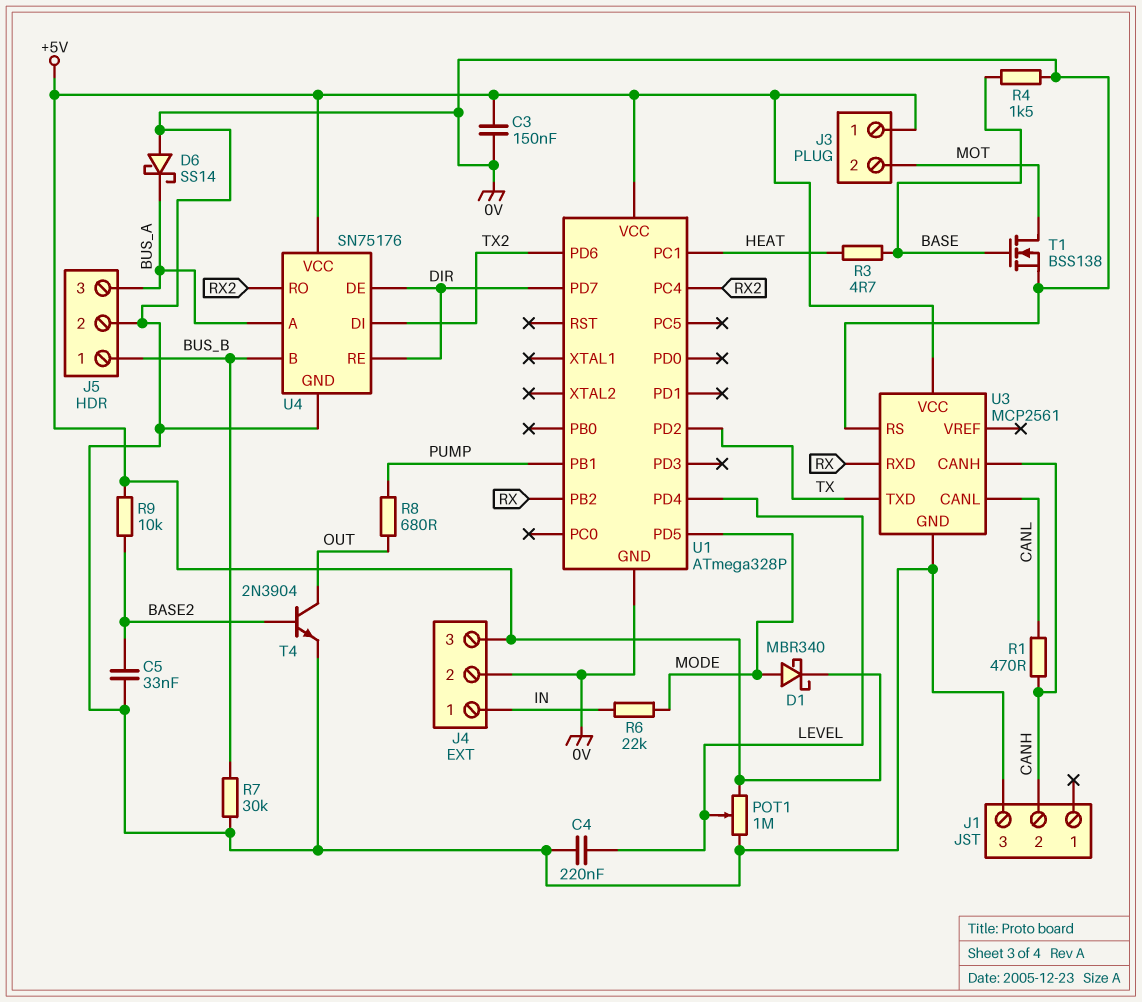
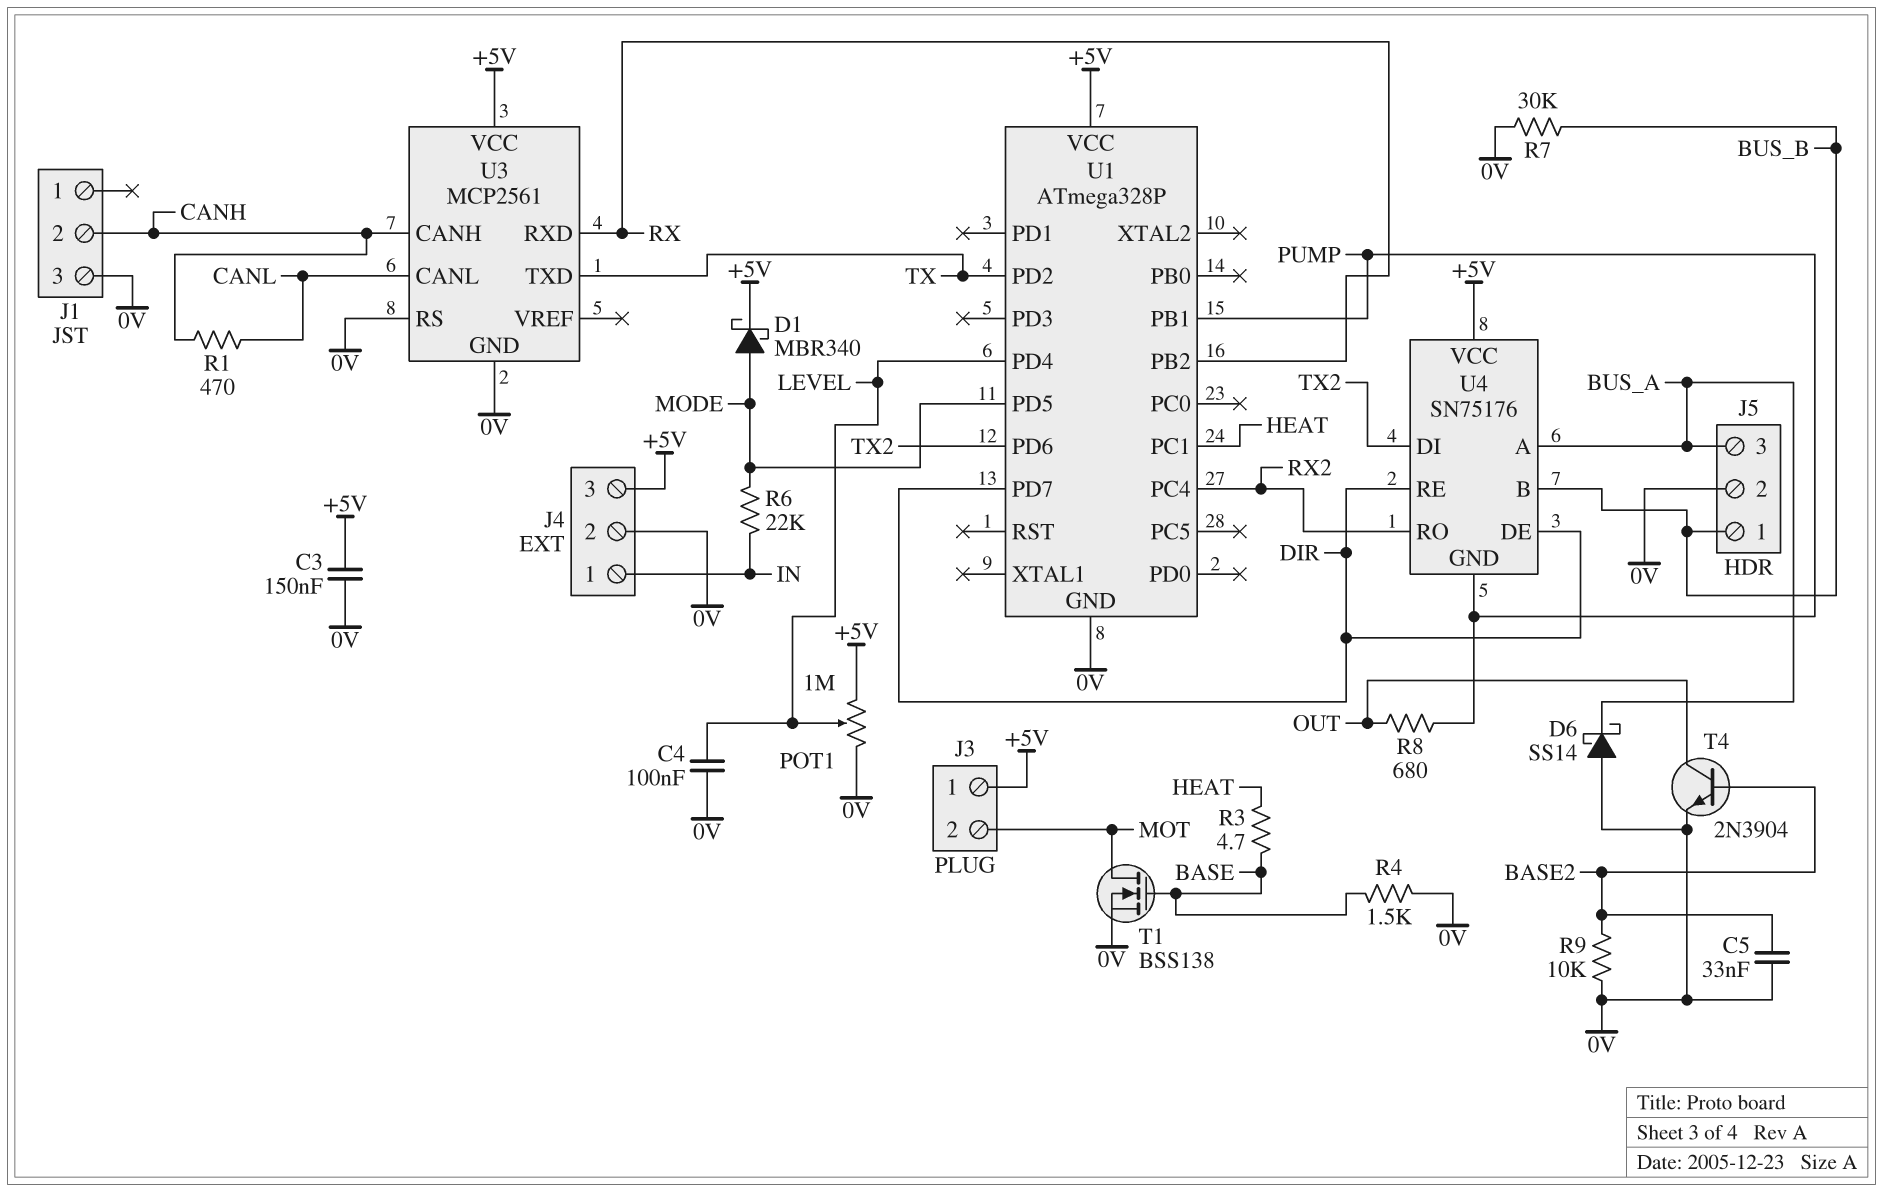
C4: 220nF (0V, LEVEL) -> 100nF (0V, LEVEL)
R9: 10k (+5V, BASE2) -> 10k (0V, BASE2)
U4 pin GND: 0V -> PUMP

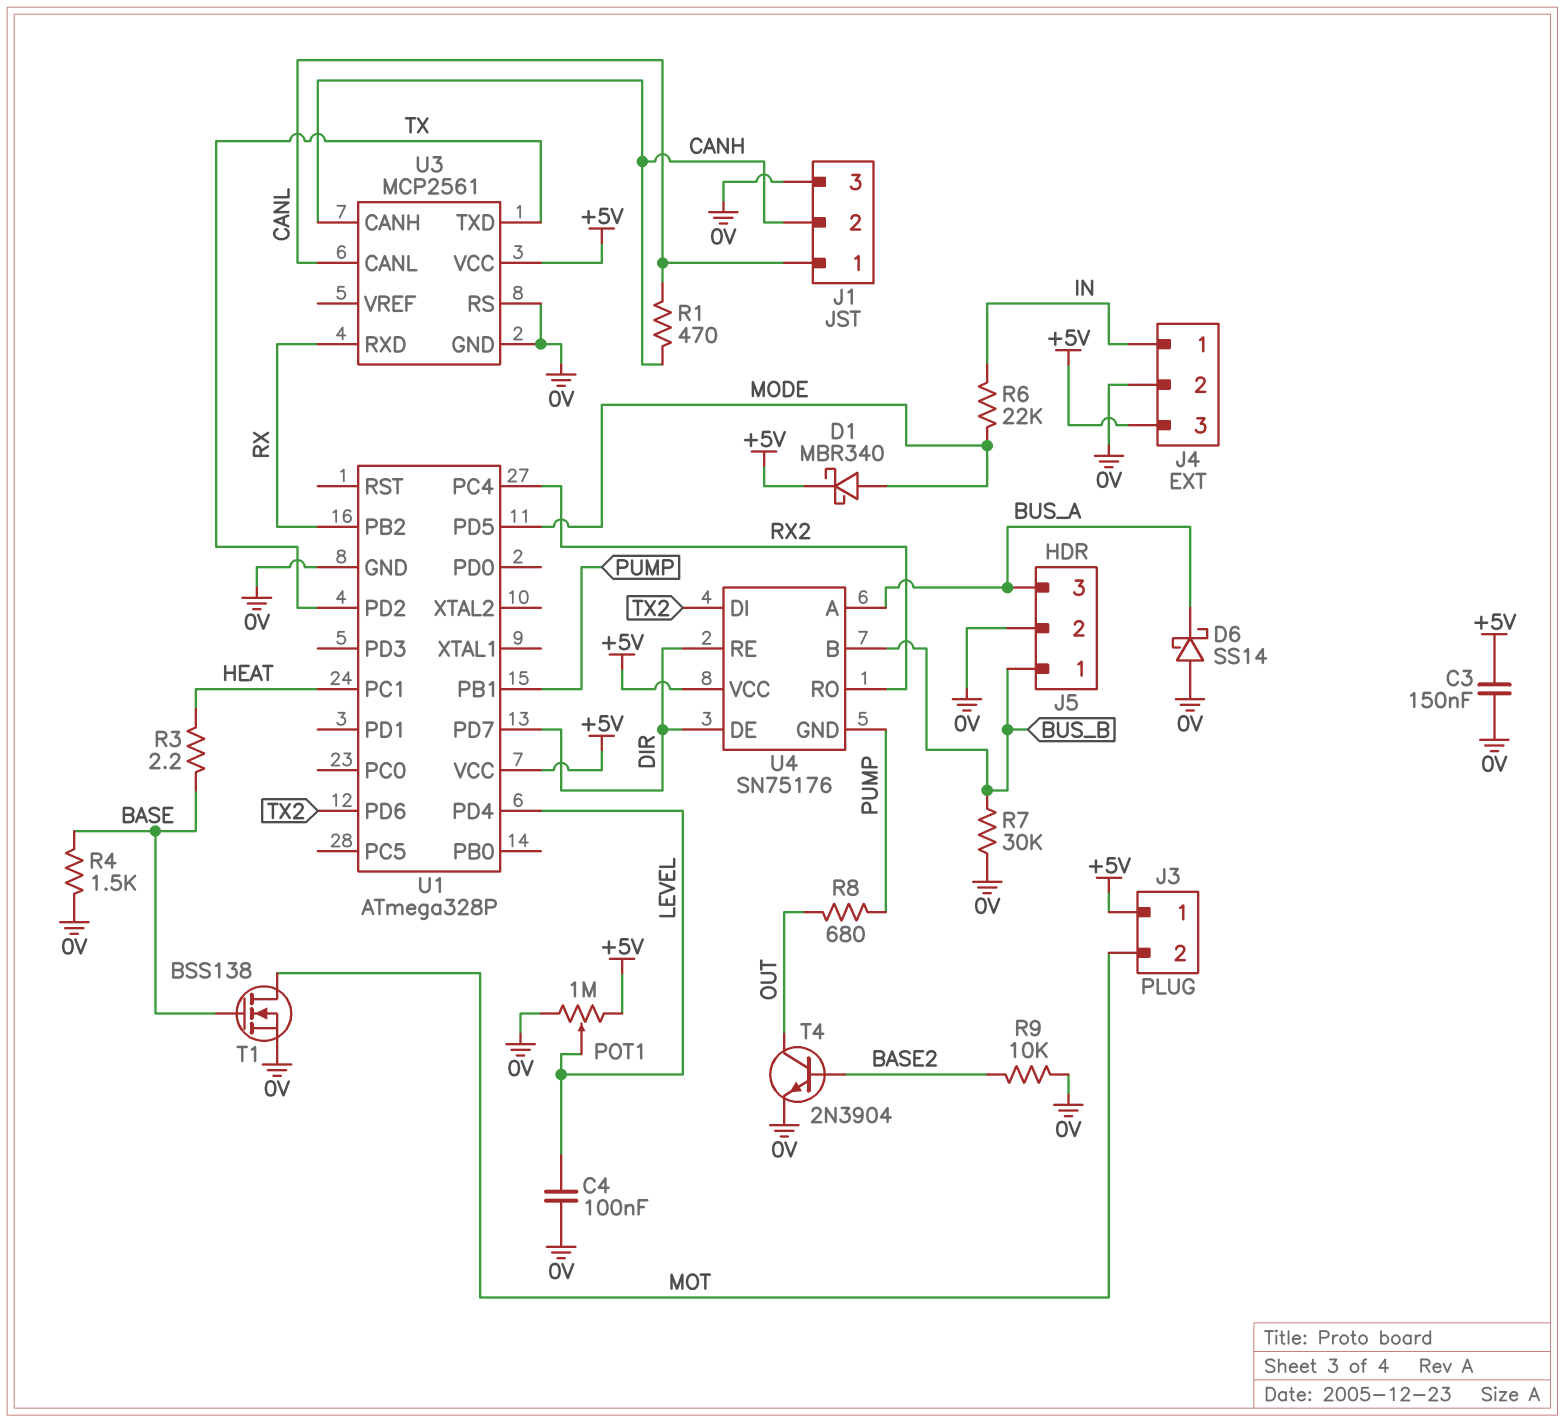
C5: 33nF (0V, BASE2) -> none
J1 pin 1: none -> CANL
R3: 4.7 (BASE, HEAT) -> 2.2 (BASE, HEAT)

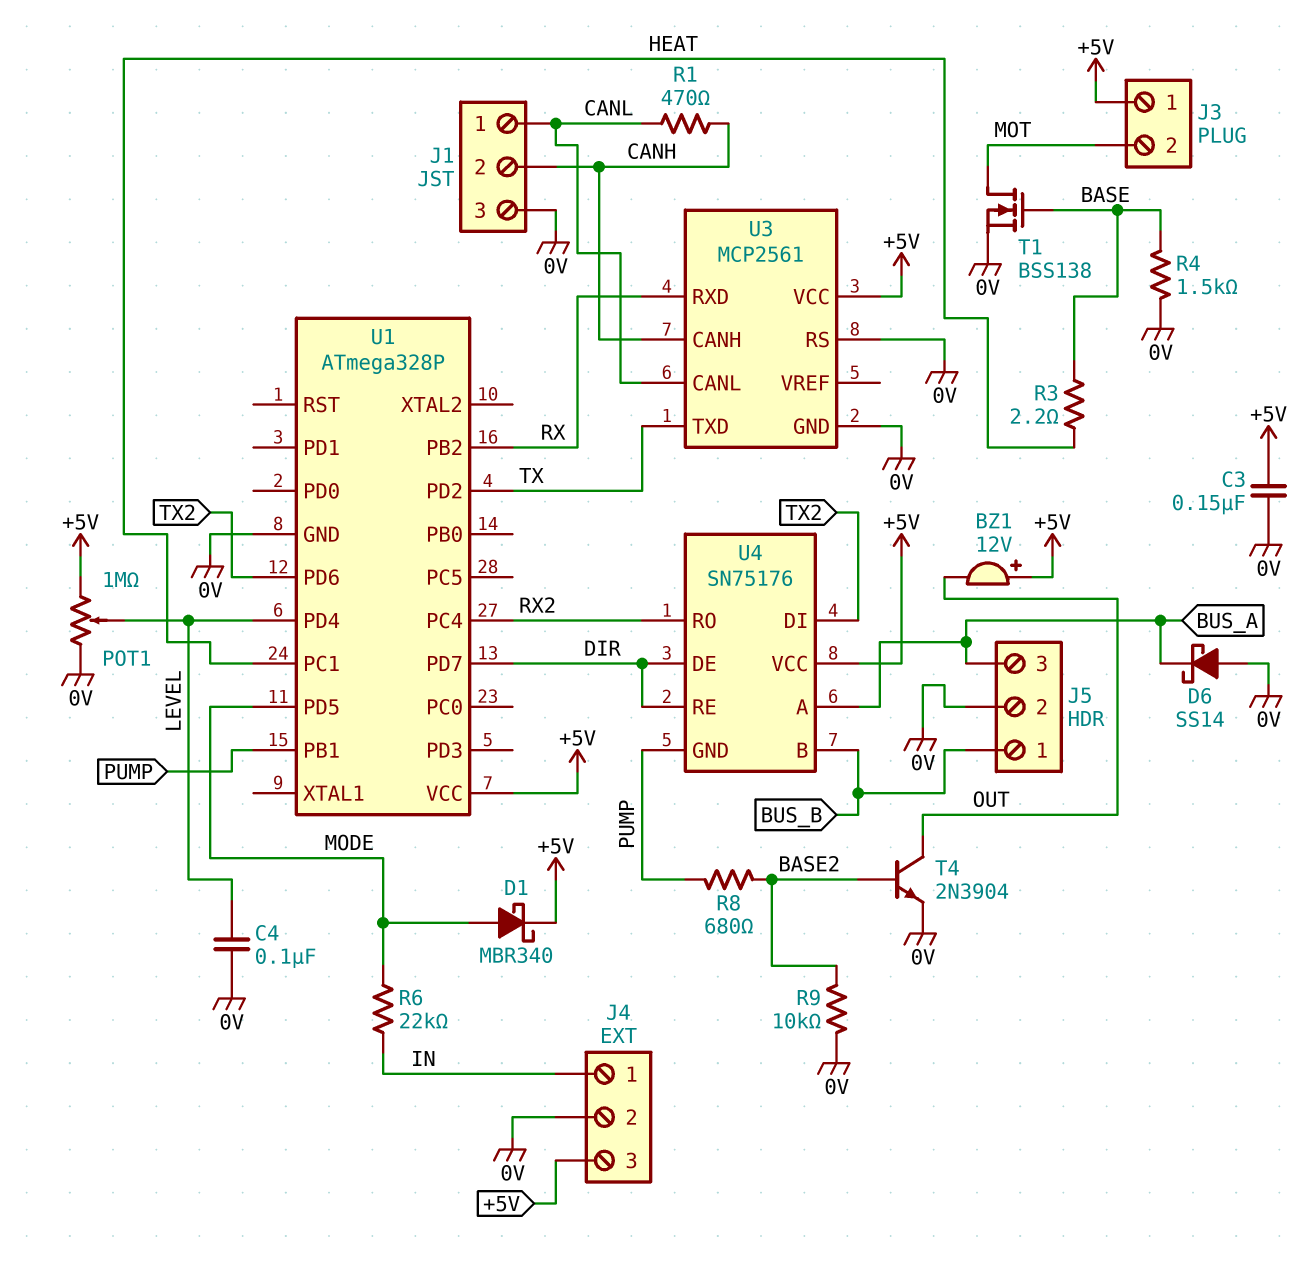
BZ1: none -> buzzer 12V (plus +5V, minus OUT)
R7: 30k (0V, BUS_B) -> none
R8: 680 (OUT, PUMP) -> 680 (BASE2, PUMP)

